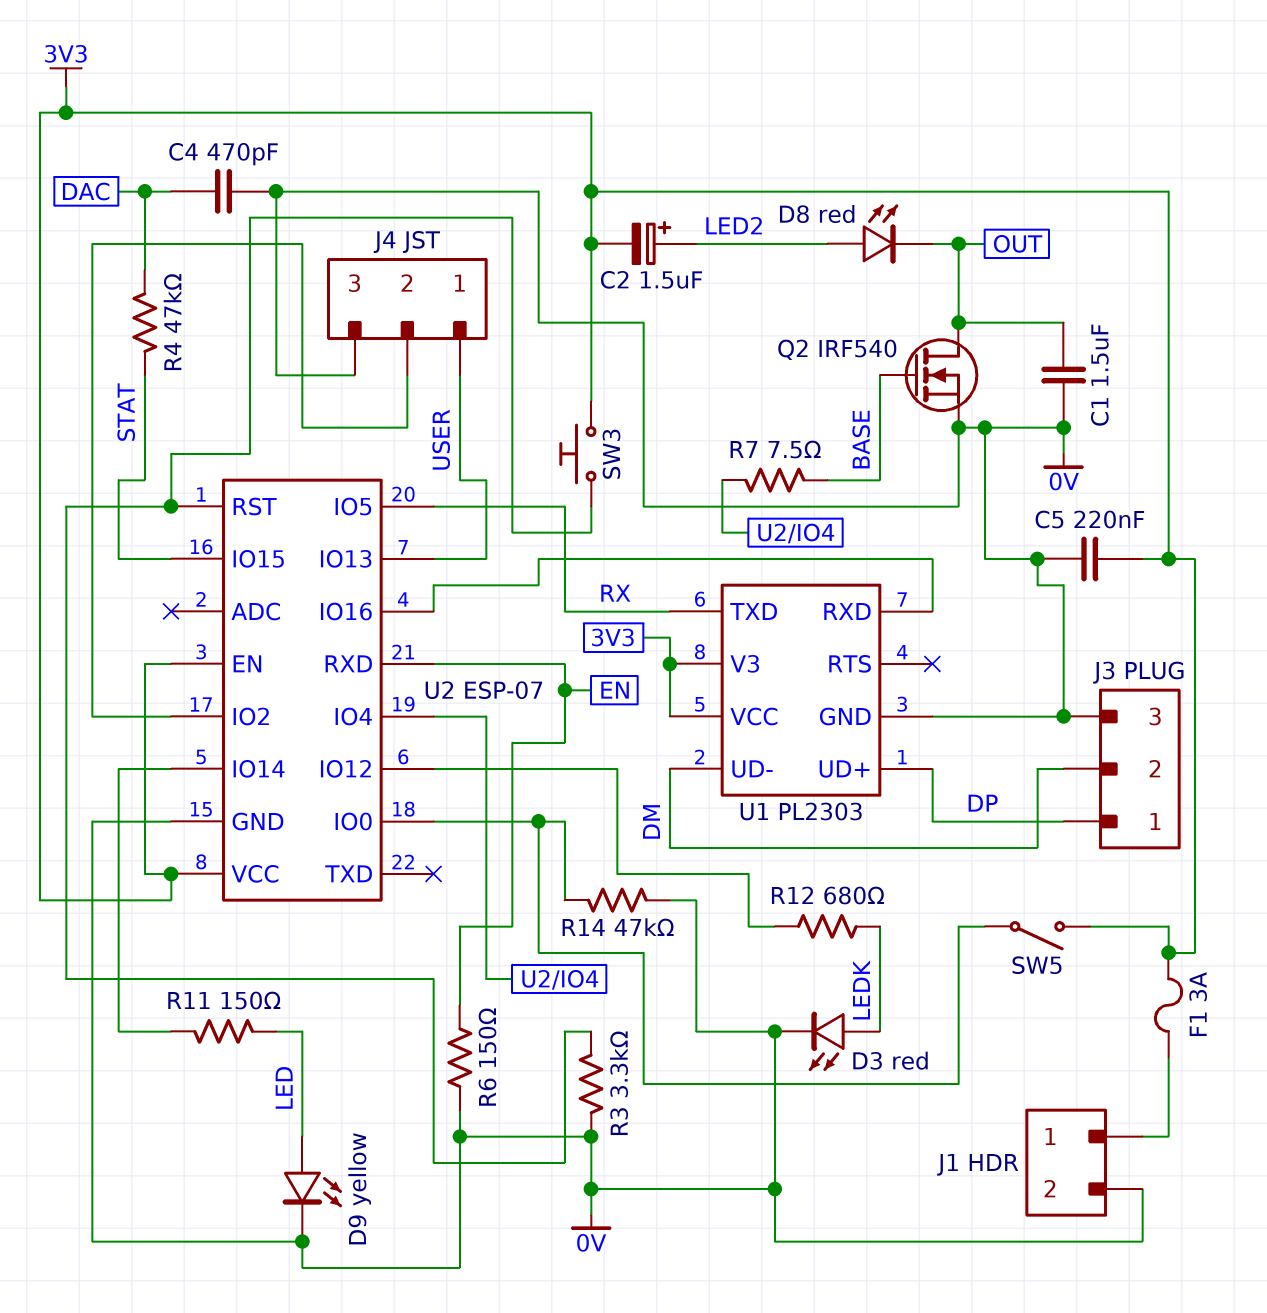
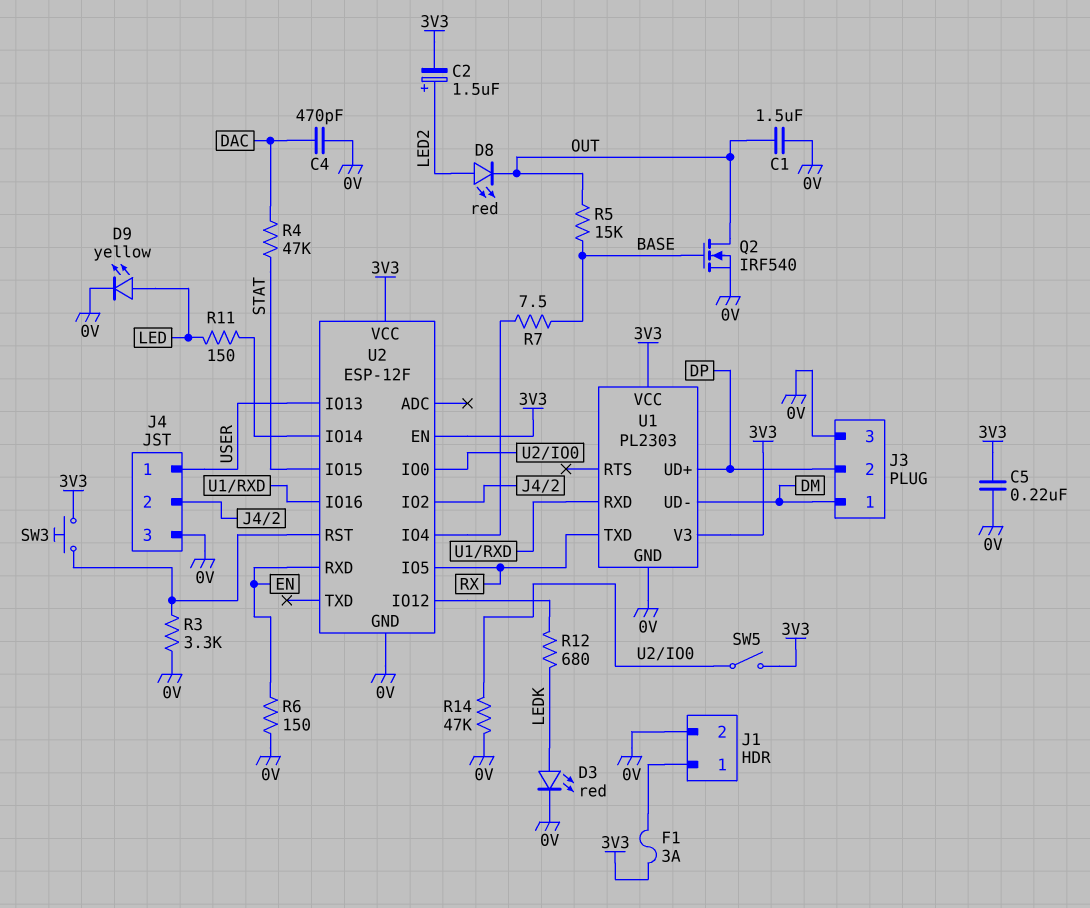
J3 pin 1: DP -> DM
J3 pin 2: DM -> DP
R5: none -> 15k (BASE, OUT)
U2: ESP-07 -> ESP-12F

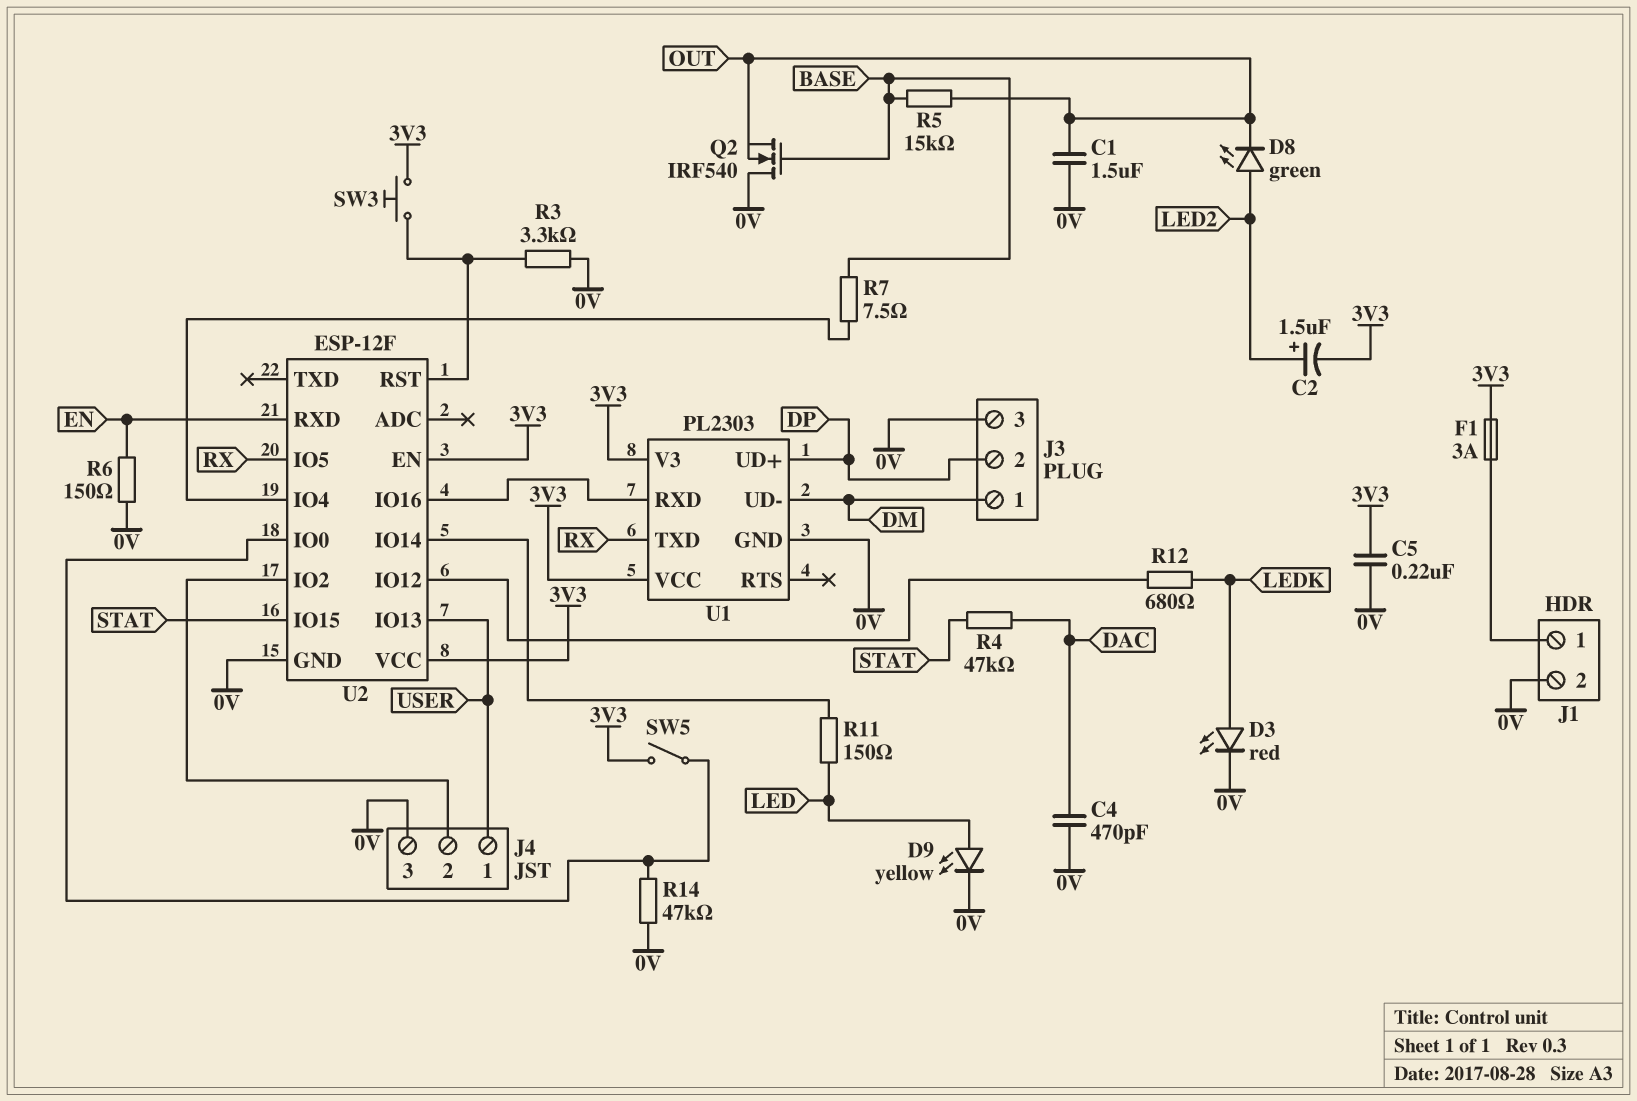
D8: LED red (A LED2, K OUT) -> LED green (A LED2, K OUT)
Q2: NMOS IRF540 (G BASE, D OUT, S 0V) -> NMOS IRF540 (G BASE, D 0V, S OUT)

